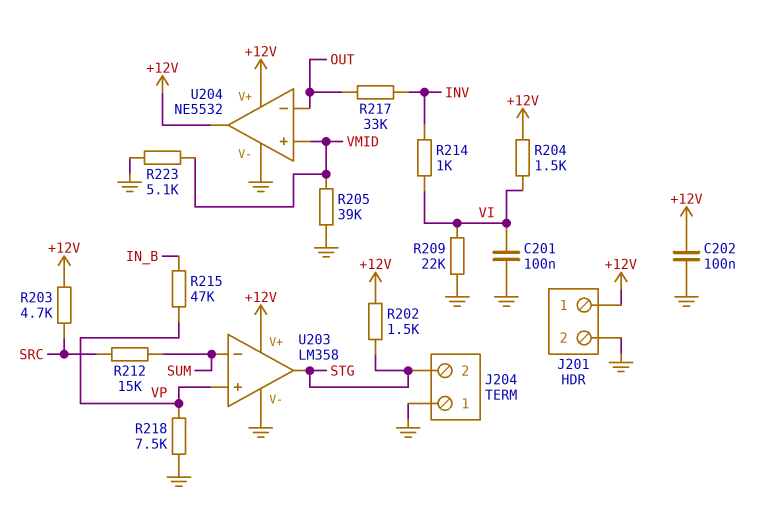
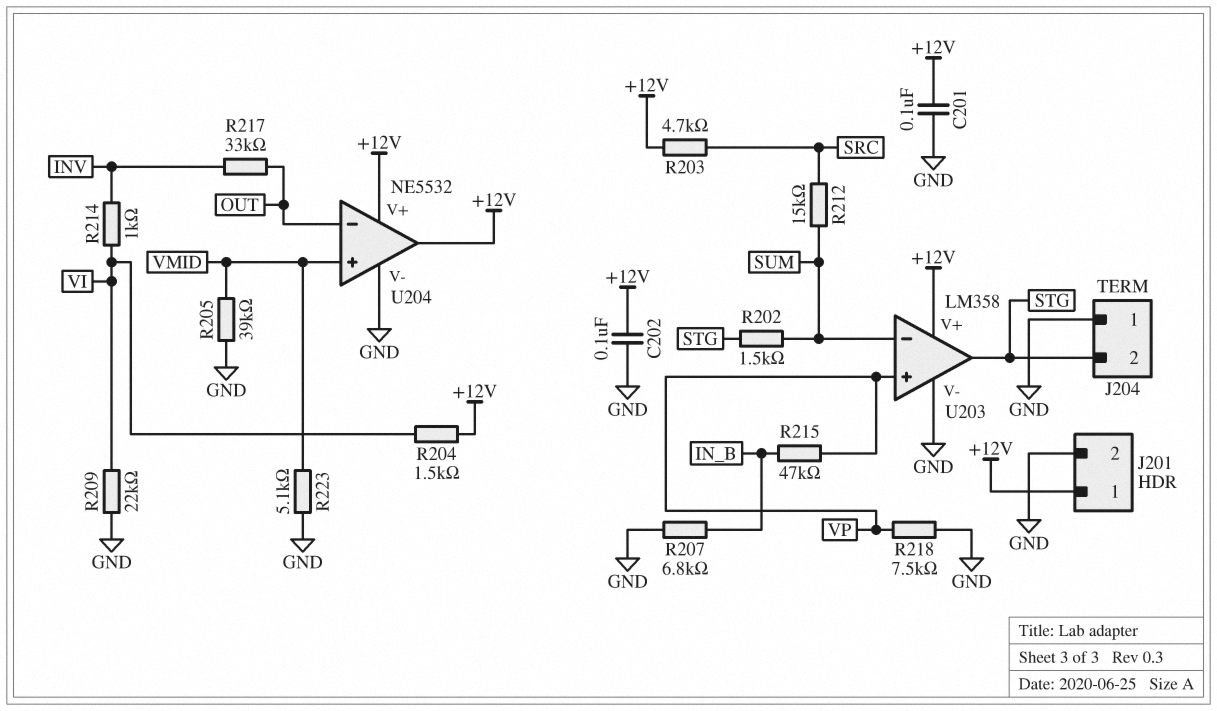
C201: 100nF (GND, VI) -> 100nF (+12V, GND)
R202: 1.5k (+12V, STG) -> 1.5k (STG, SUM)
R207: none -> 6.8k (GND, IN_B)

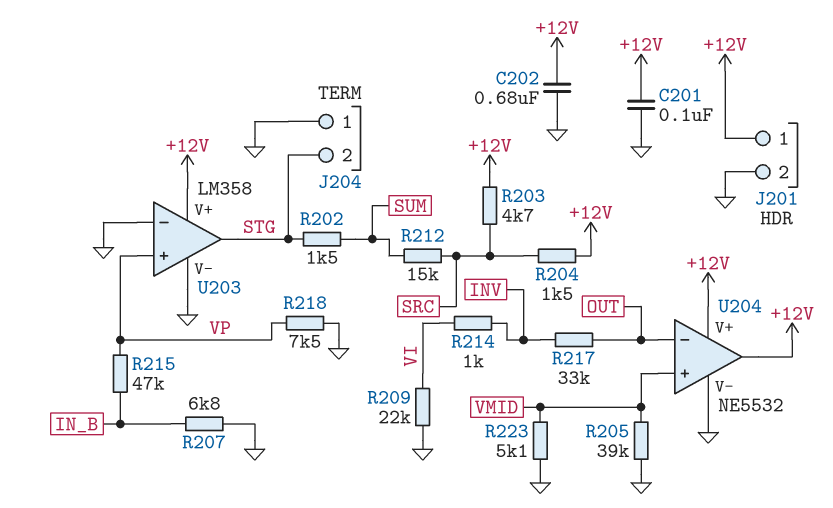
C202: 100nF (+12V, GND) -> 680nF (+12V, GND)
R204: 1.5k (+12V, VI) -> 1.5k (+12V, SRC)
U203 pin in-: SUM -> GND

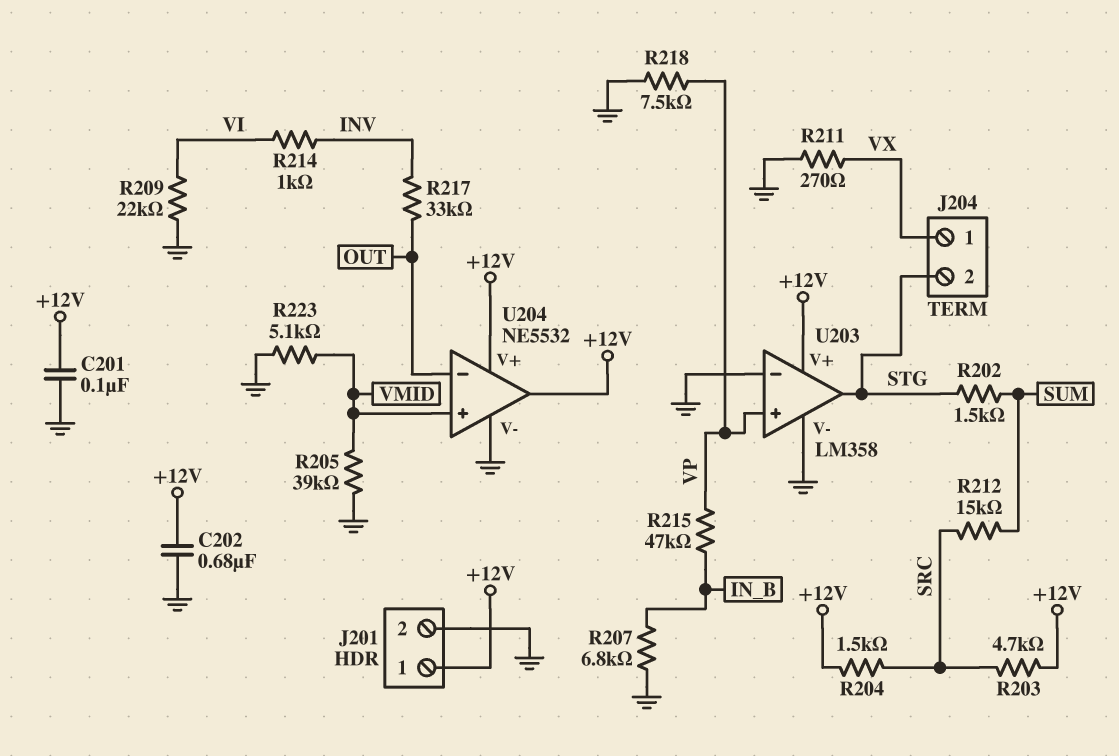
J204 pin 1: GND -> VX
R211: none -> 270 (GND, VX)

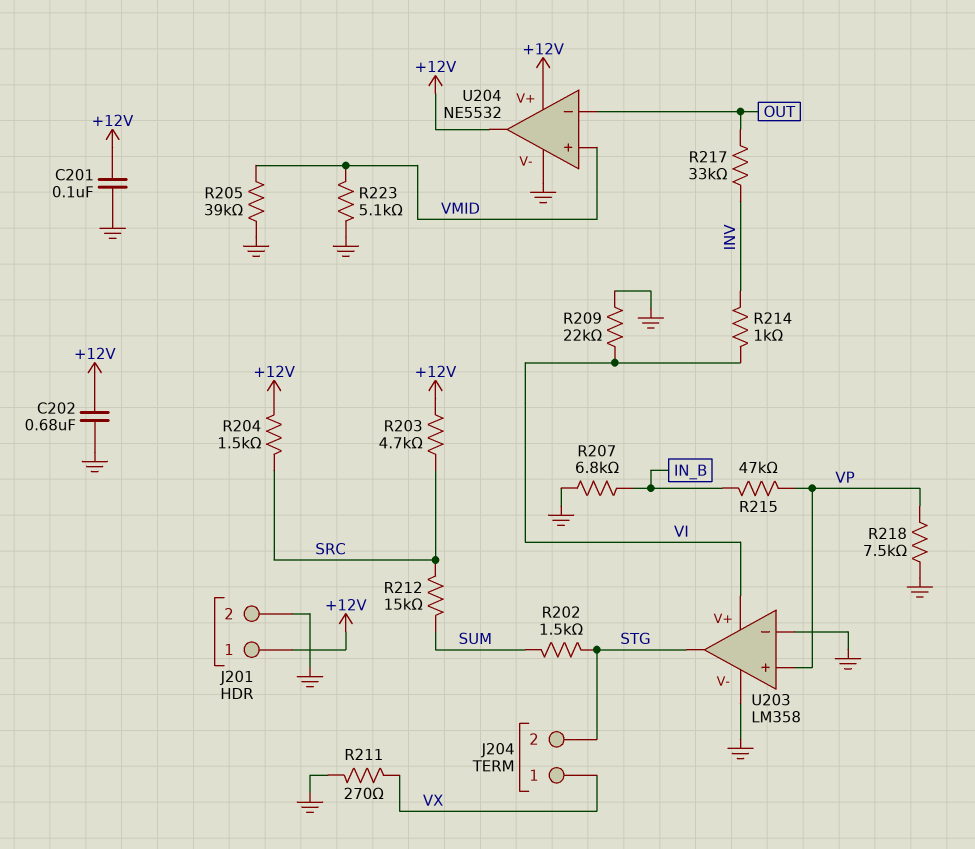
U203 pin V+: +12V -> VI

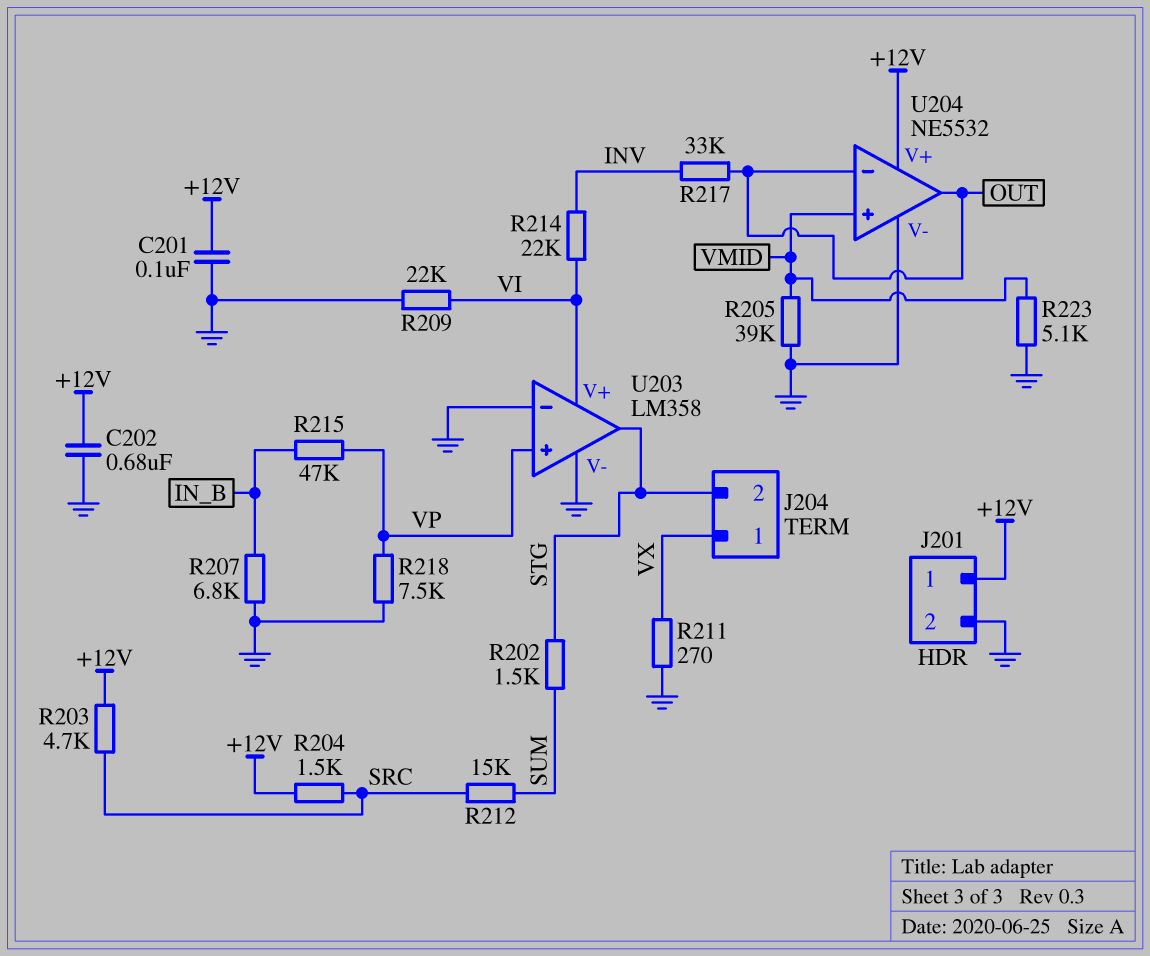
R214: 1k (INV, VI) -> 22k (INV, VI)
U204 pin out: +12V -> OUT

